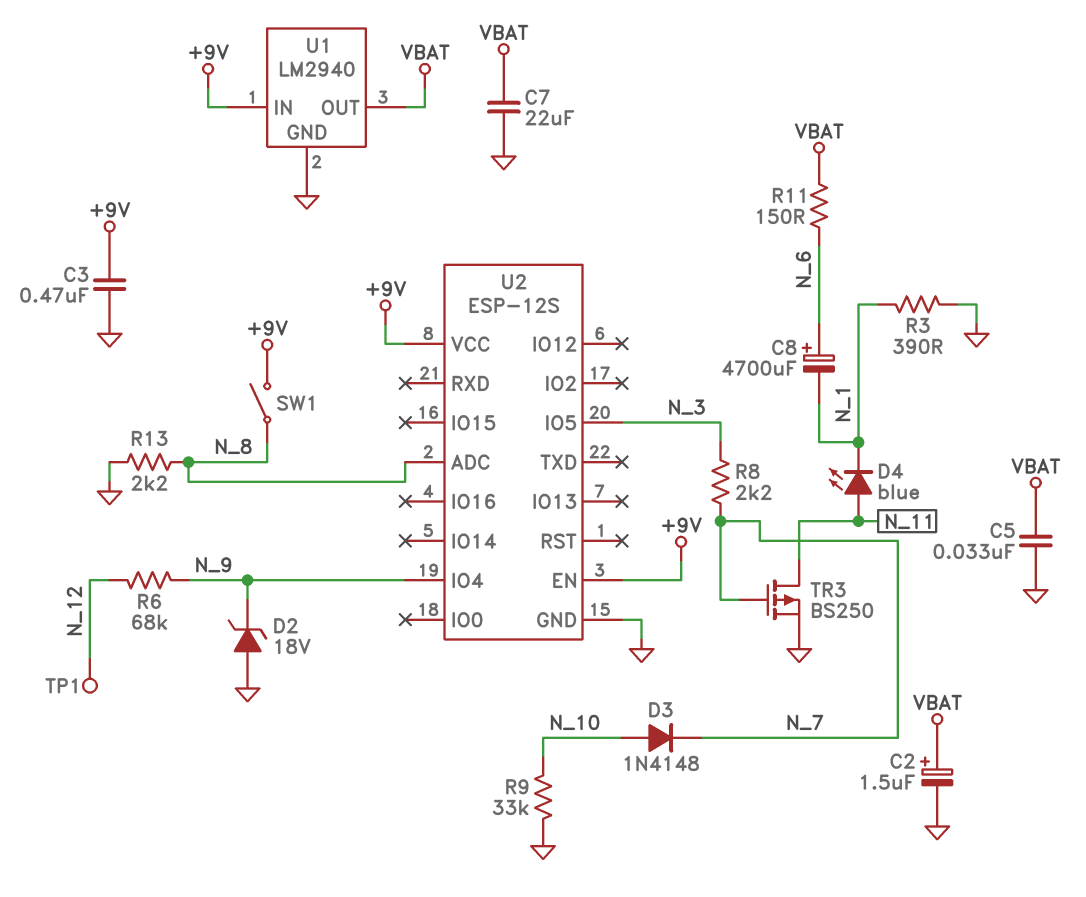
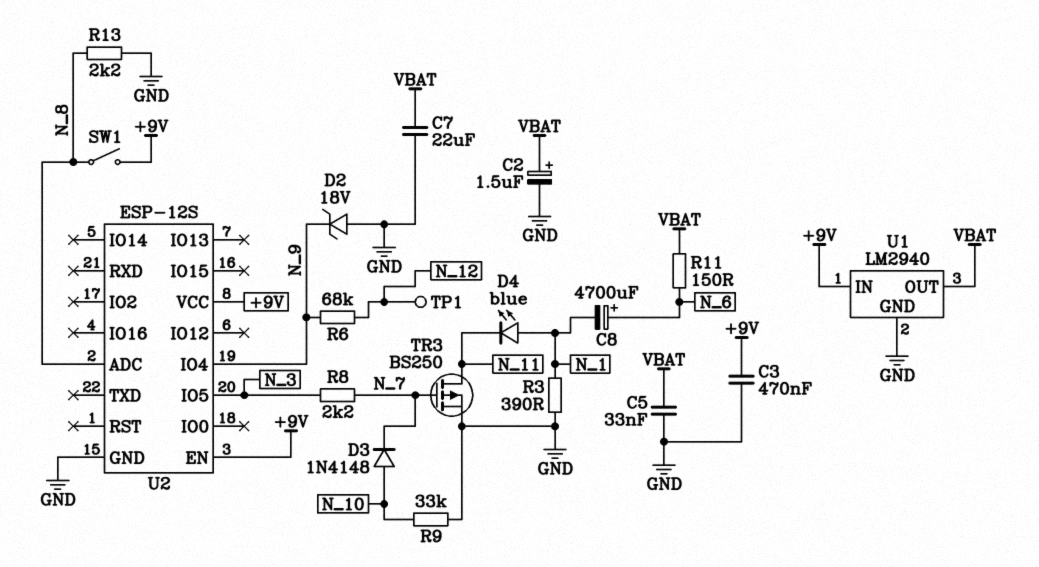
D4: LED blue (A N_11, K N_1) -> LED blue (A N_1, K N_11)

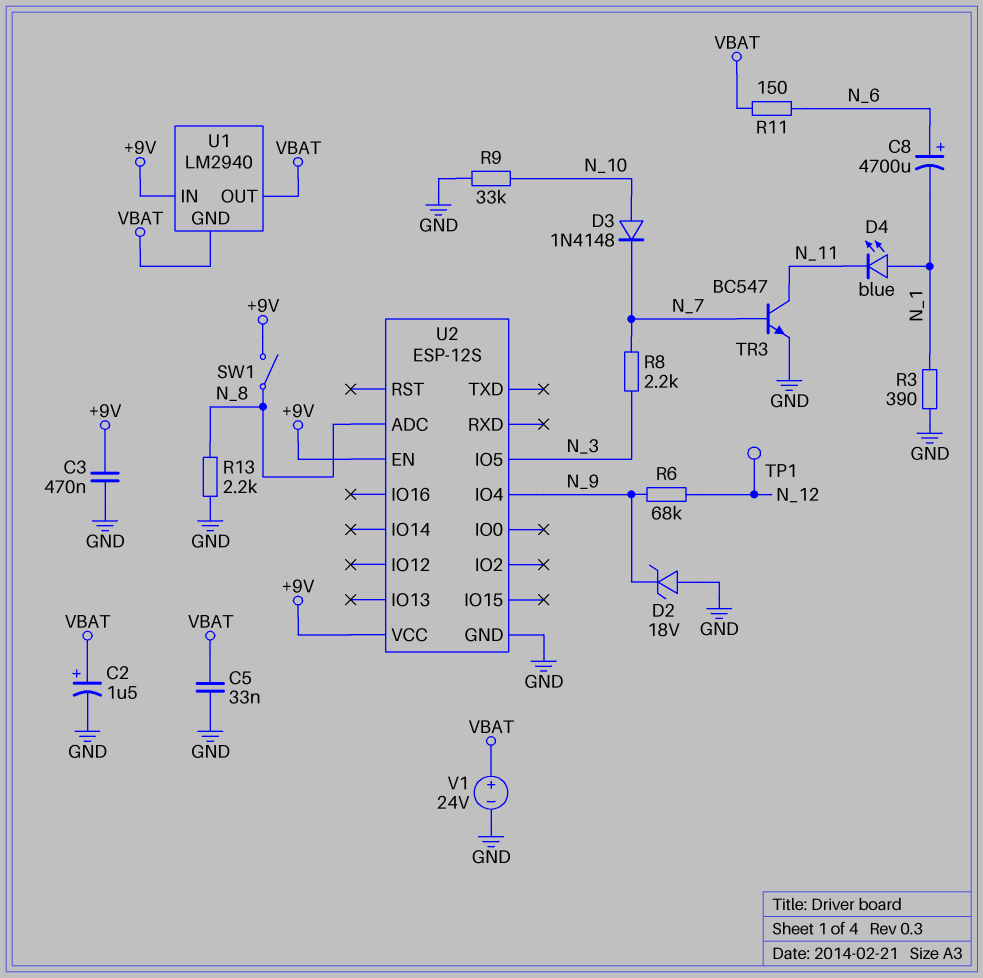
C7: 22uF (GND, VBAT) -> none
TR3: PMOS BS250 (G N_7, D N_11, S GND) -> NPN BC547 (B N_7, C N_11, E GND)
U1 pin GND: GND -> VBAT
V1: none -> 24V (plus VBAT, minus GND)

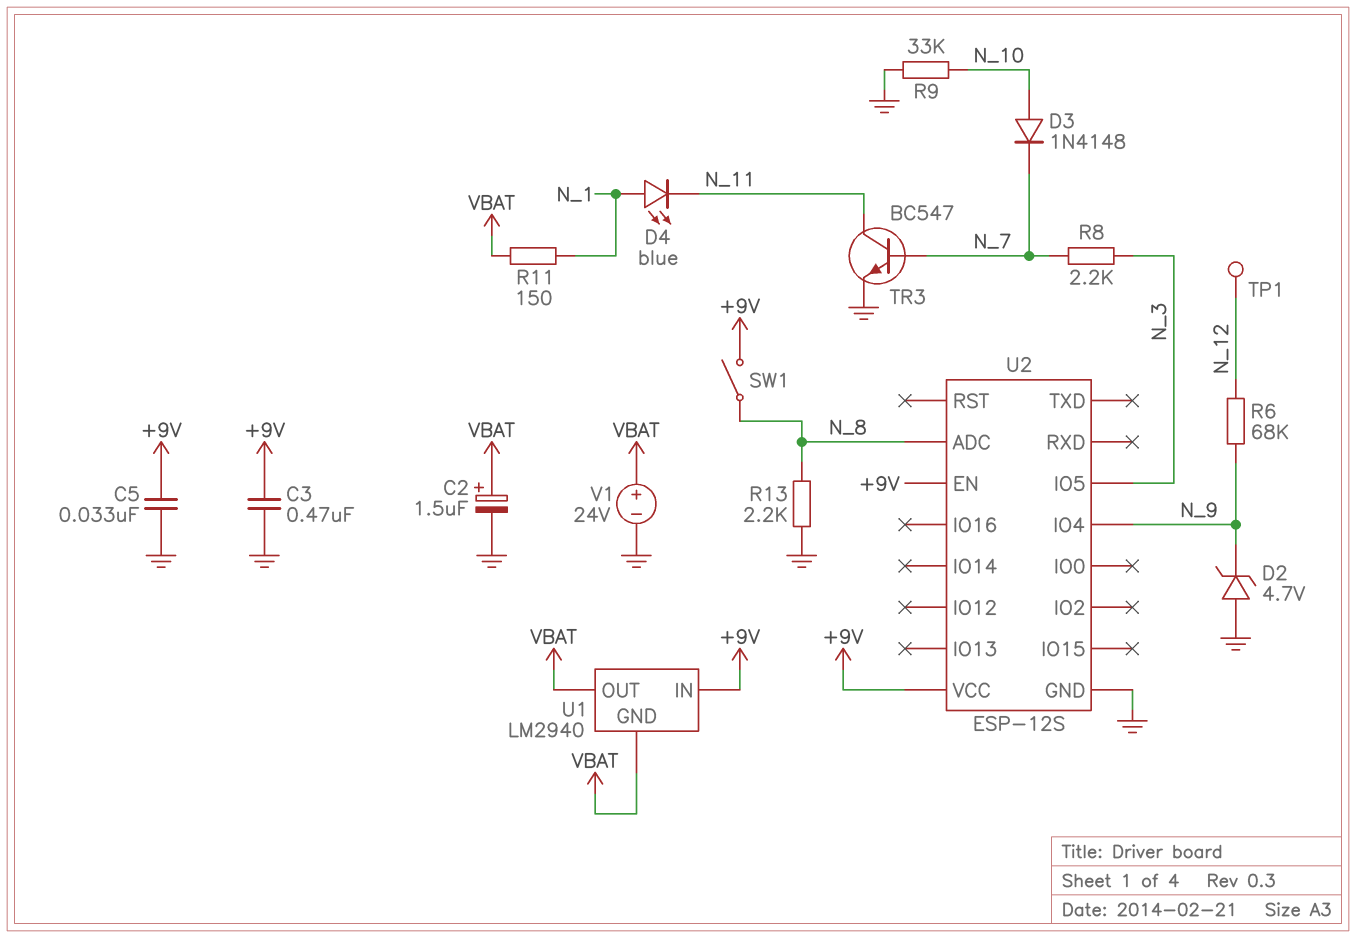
C5: 33nF (GND, VBAT) -> 33nF (+9V, GND)
C8: 4700uF (plus N_6, minus N_1) -> none
D2: zener 18V (A GND, K N_9) -> zener 4.7V (A GND, K N_9)
R3: 390 (GND, N_1) -> none
R11: 150 (N_6, VBAT) -> 150 (N_1, VBAT)

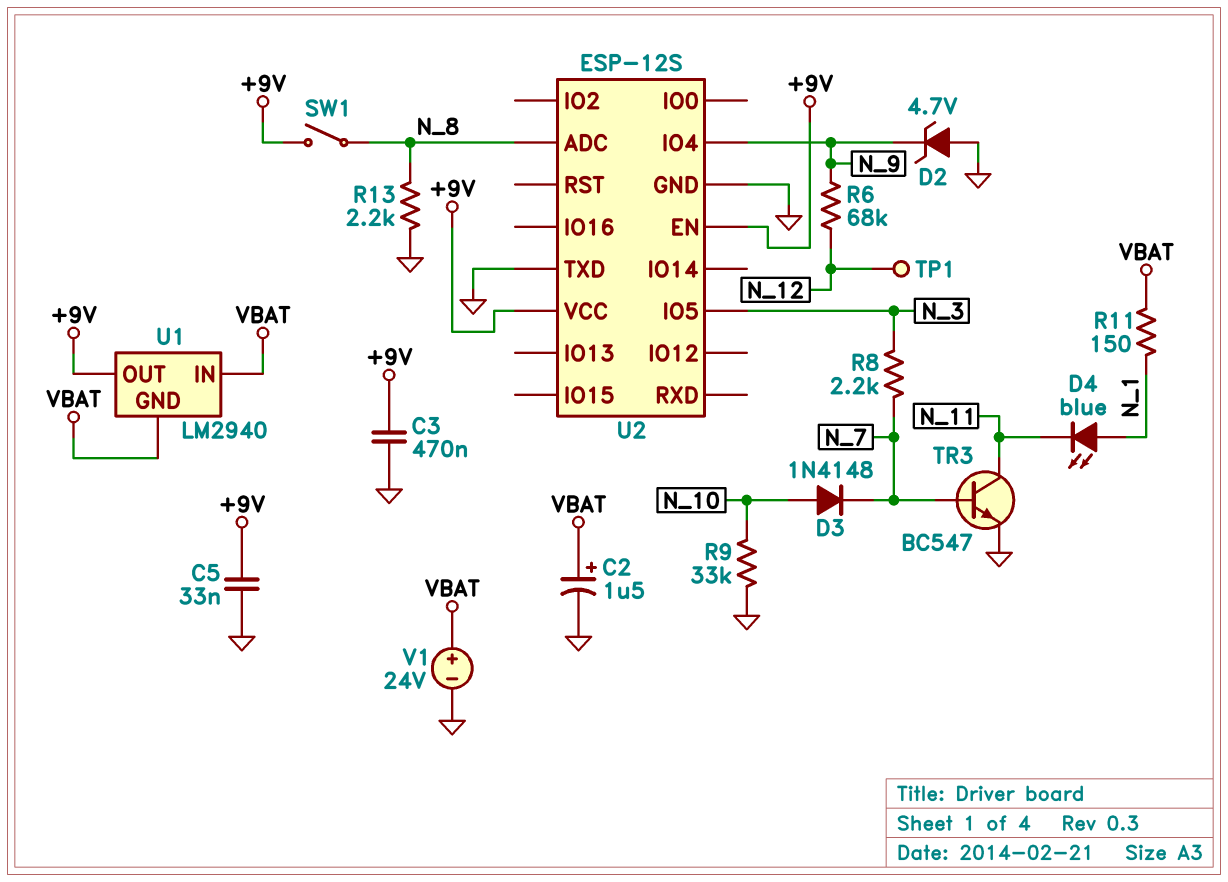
U1 pin IN: +9V -> VBAT
U1 pin OUT: VBAT -> +9V
U2 pin TXD: none -> GND

